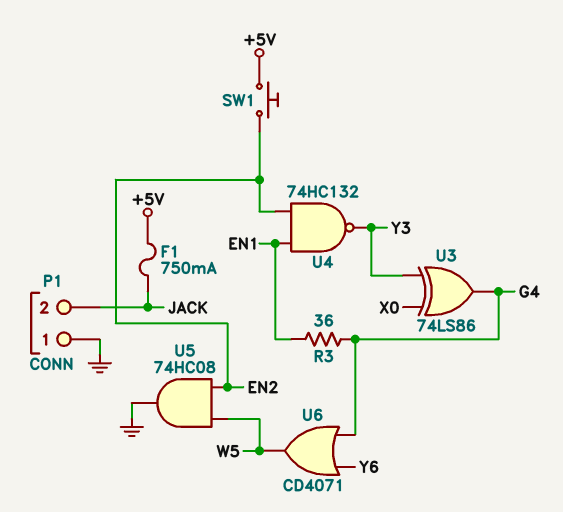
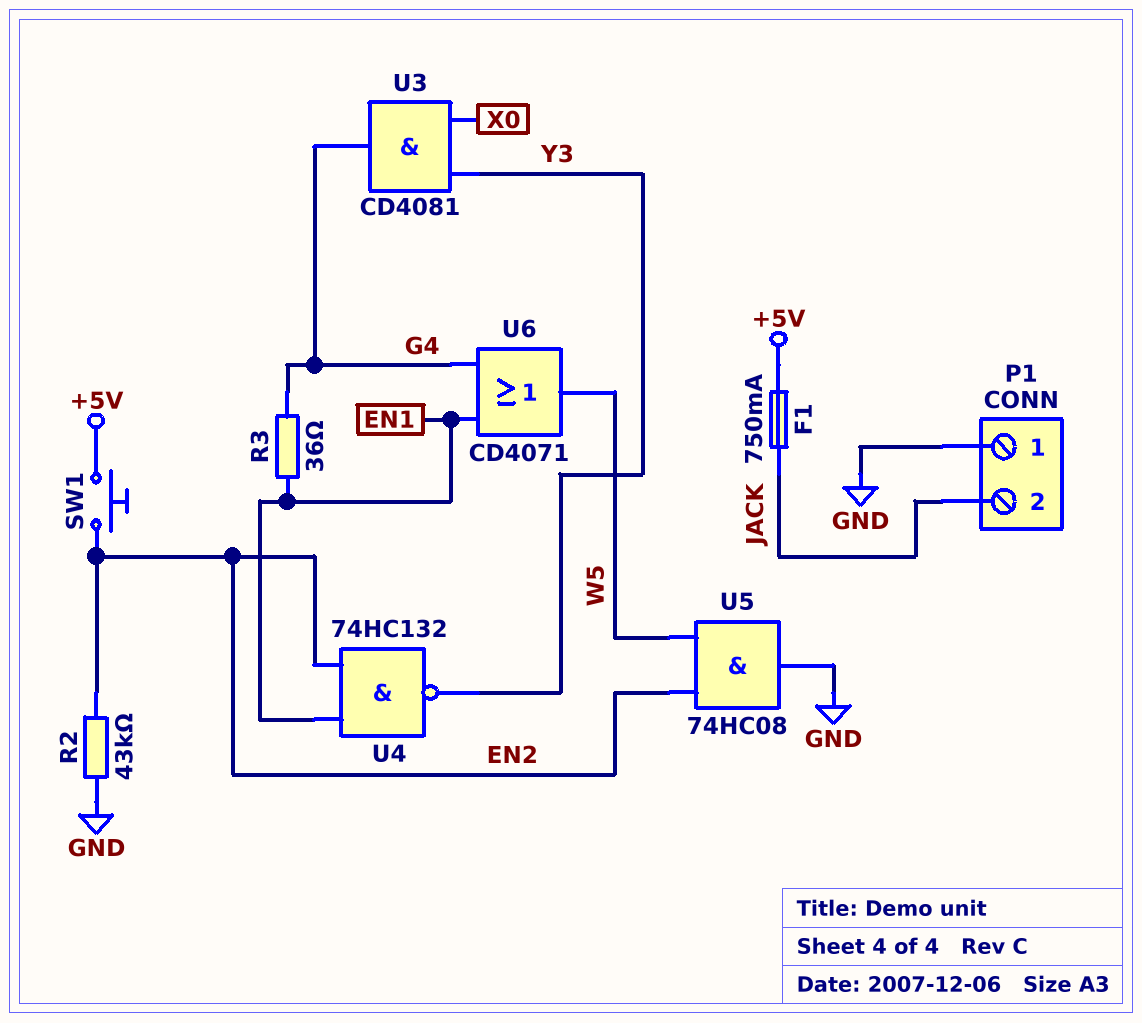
R2: none -> 43k (EN2, GND)
U3: XOR 74LS86 (in X0, in Y3, out G4) -> AND CD4081 (in X0, in Y3, out G4)
U6: OR CD4071 (in G4, in Y6, out W5) -> OR CD4071 (in EN1, in G4, out W5)

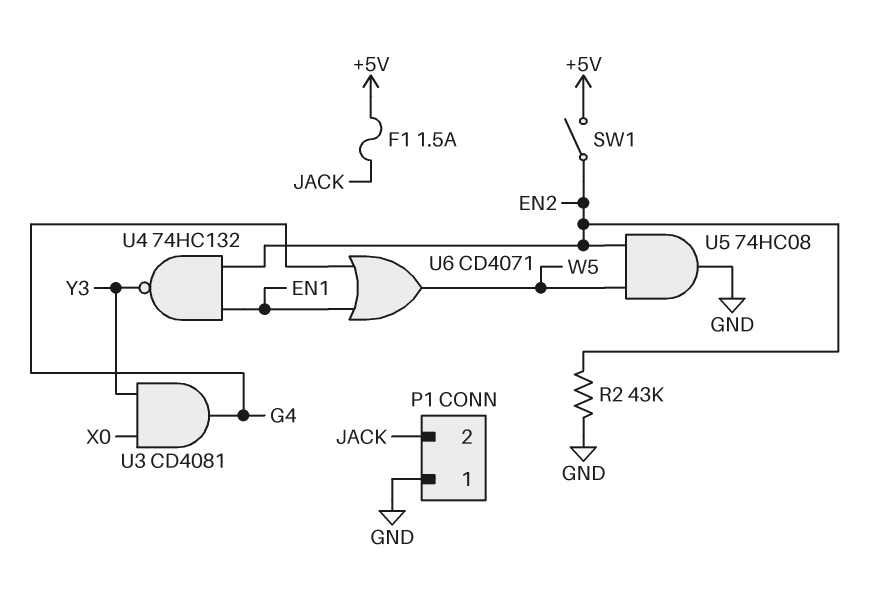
F1: 750mA (+5V, JACK) -> 1.5A (+5V, JACK)
R3: 36 (EN1, G4) -> none
SW1: button (+5V, EN2) -> switch (+5V, EN2)

